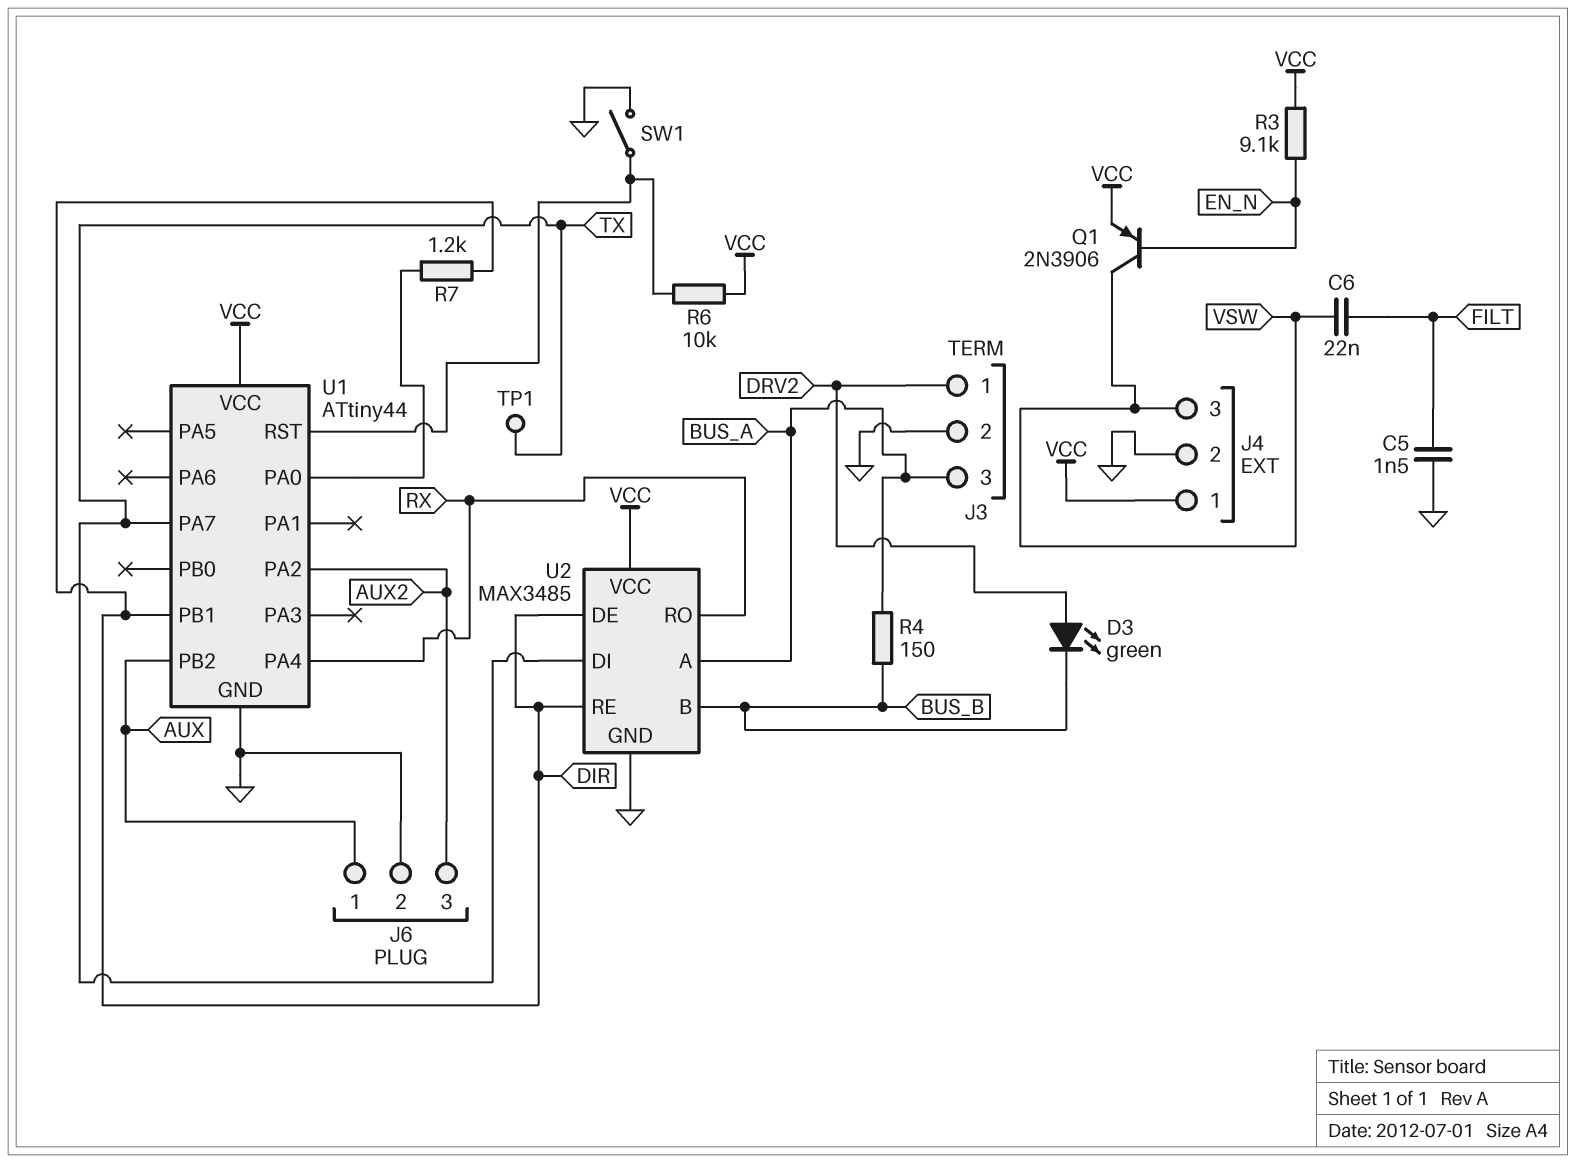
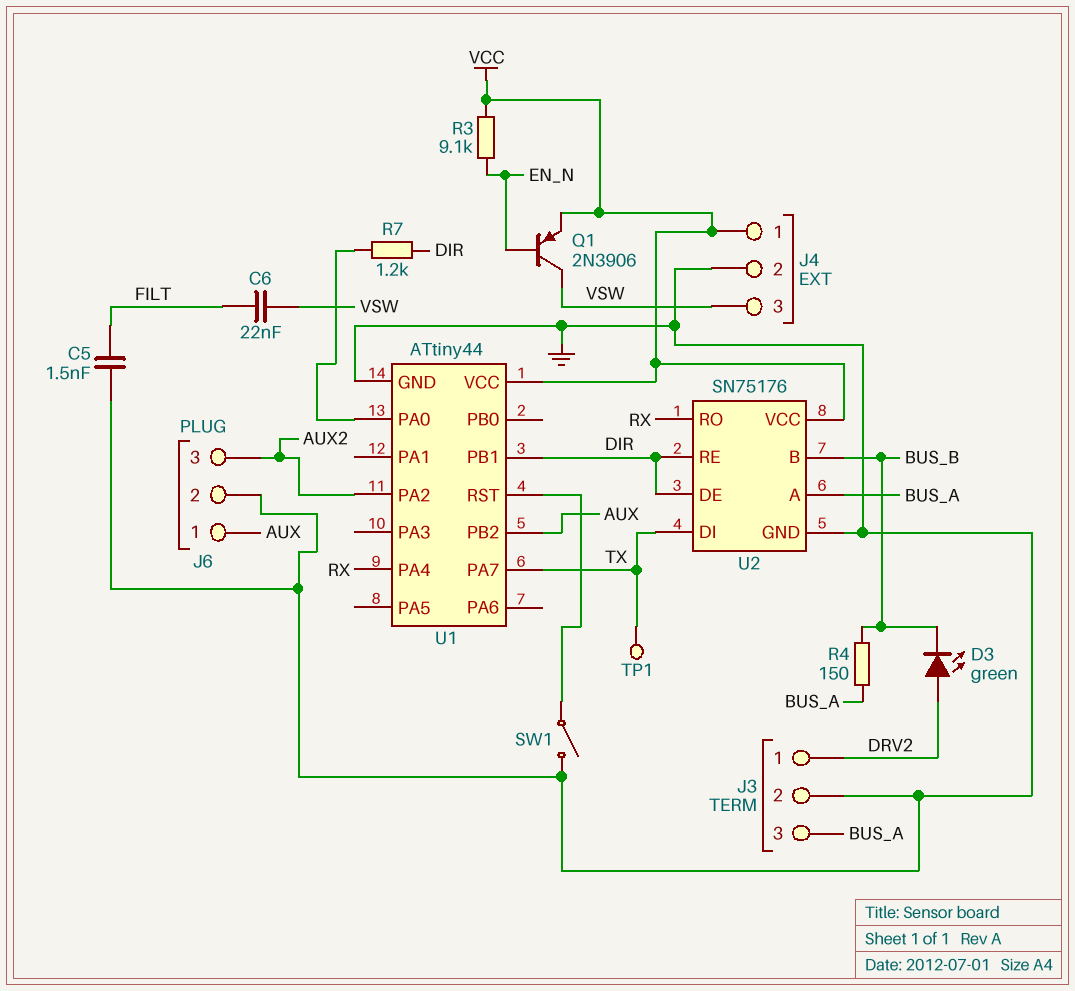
R6: 10k (U1/RST, VCC) -> none
U2: MAX3485 -> SN75176

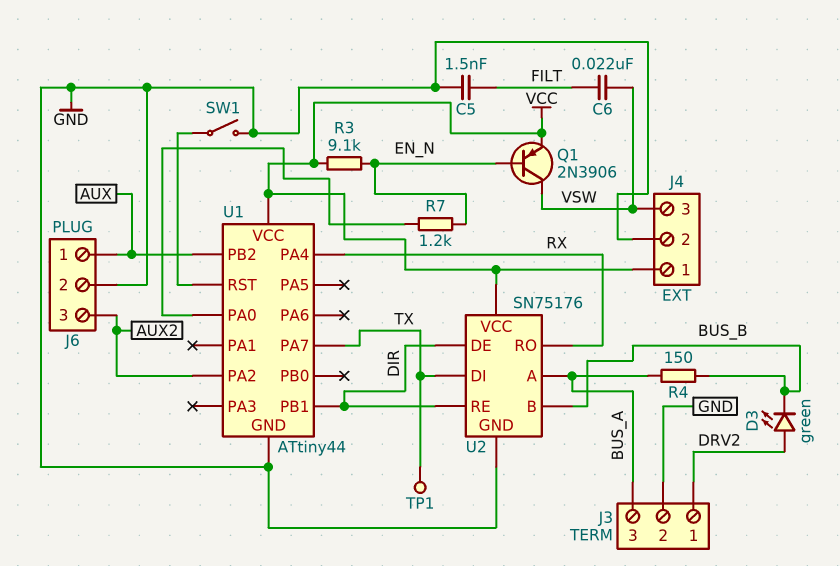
R7: 1.2k (DIR, U1/PA0) -> 1.2k (EN_N, U1/PA0)

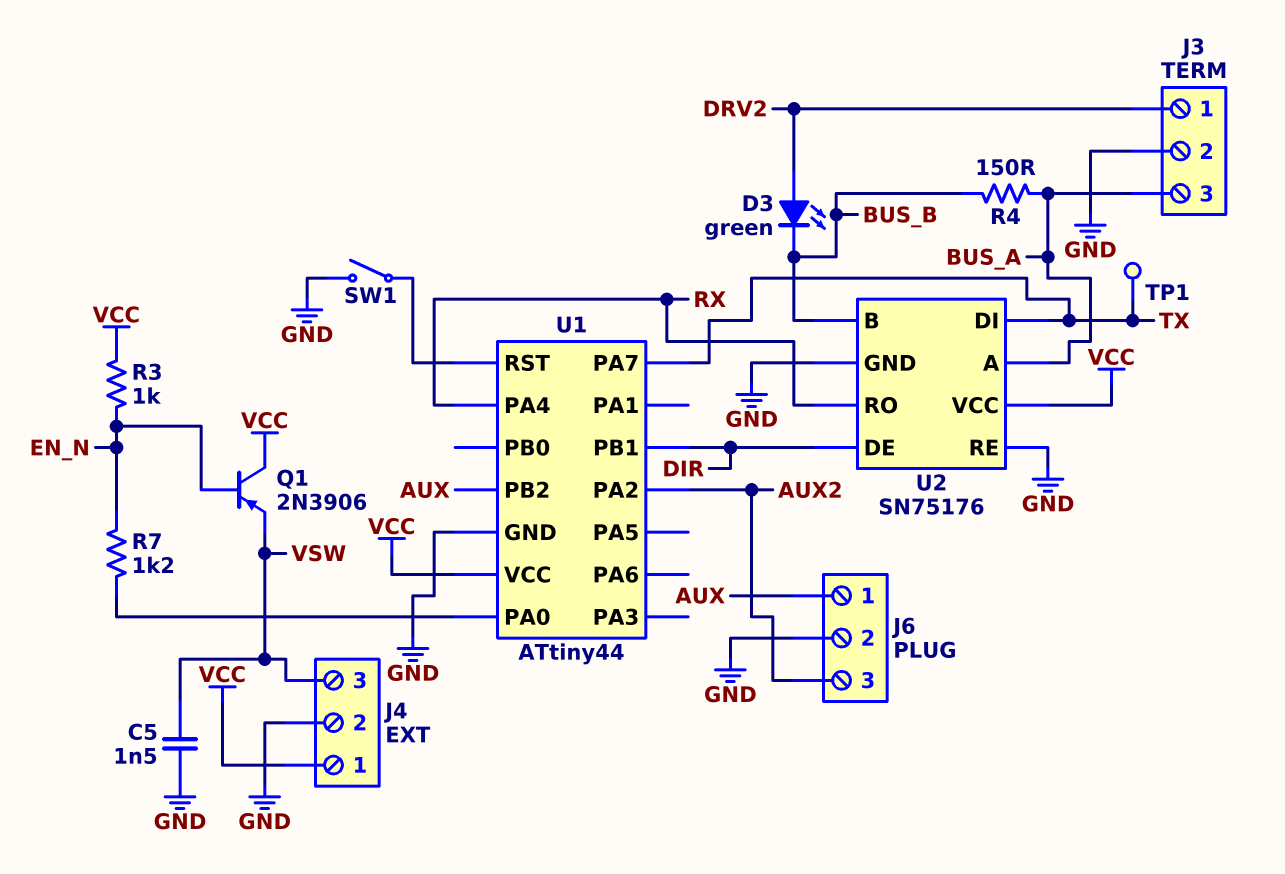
C5: 1.5nF (FILT, GND) -> 1.5nF (GND, VSW)
C6: 22nF (FILT, VSW) -> none
Q1: PNP 2N3906 (B EN_N, C VSW, E VCC) -> PNP 2N3906 (B EN_N, C VCC, E VSW)
R3: 9.1k (EN_N, VCC) -> 1k (EN_N, VCC)
U2 pin RE: DIR -> GND

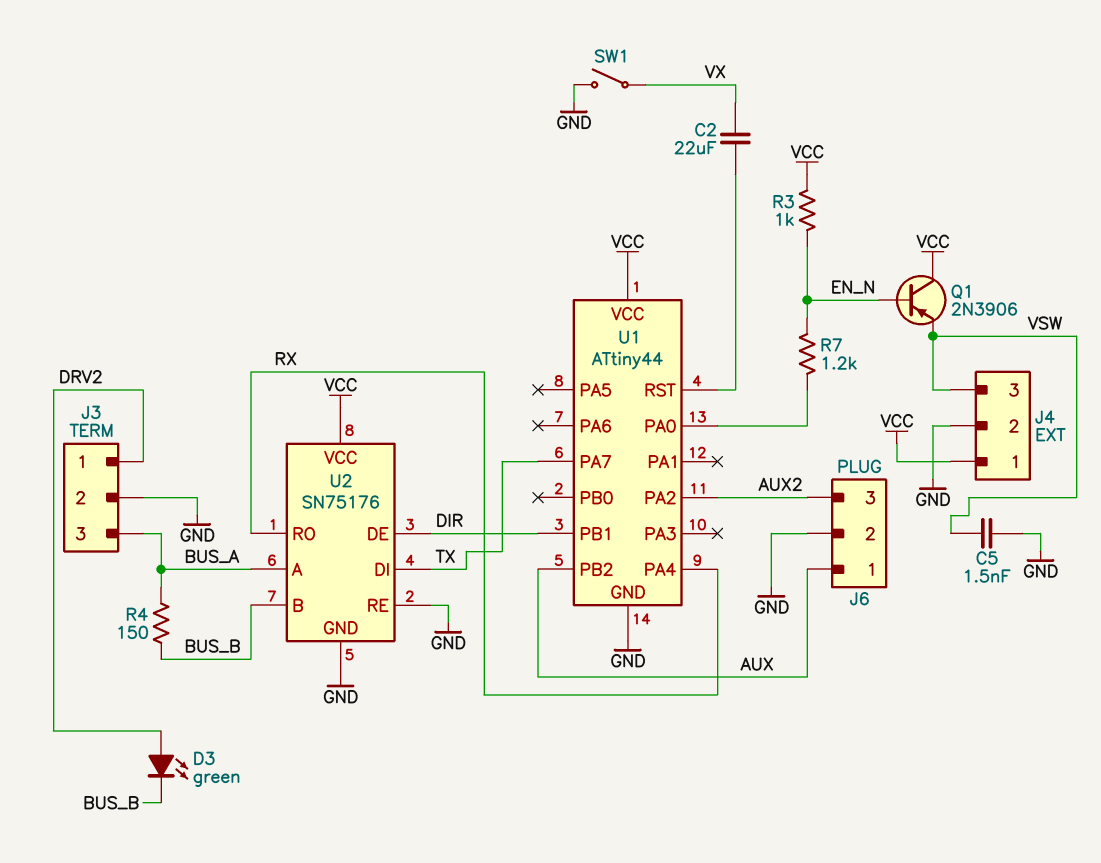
C2: none -> 22uF (U1/RST, VX)
SW1: switch (GND, U1/RST) -> switch (GND, VX)
TP1: test point (TX) -> none

